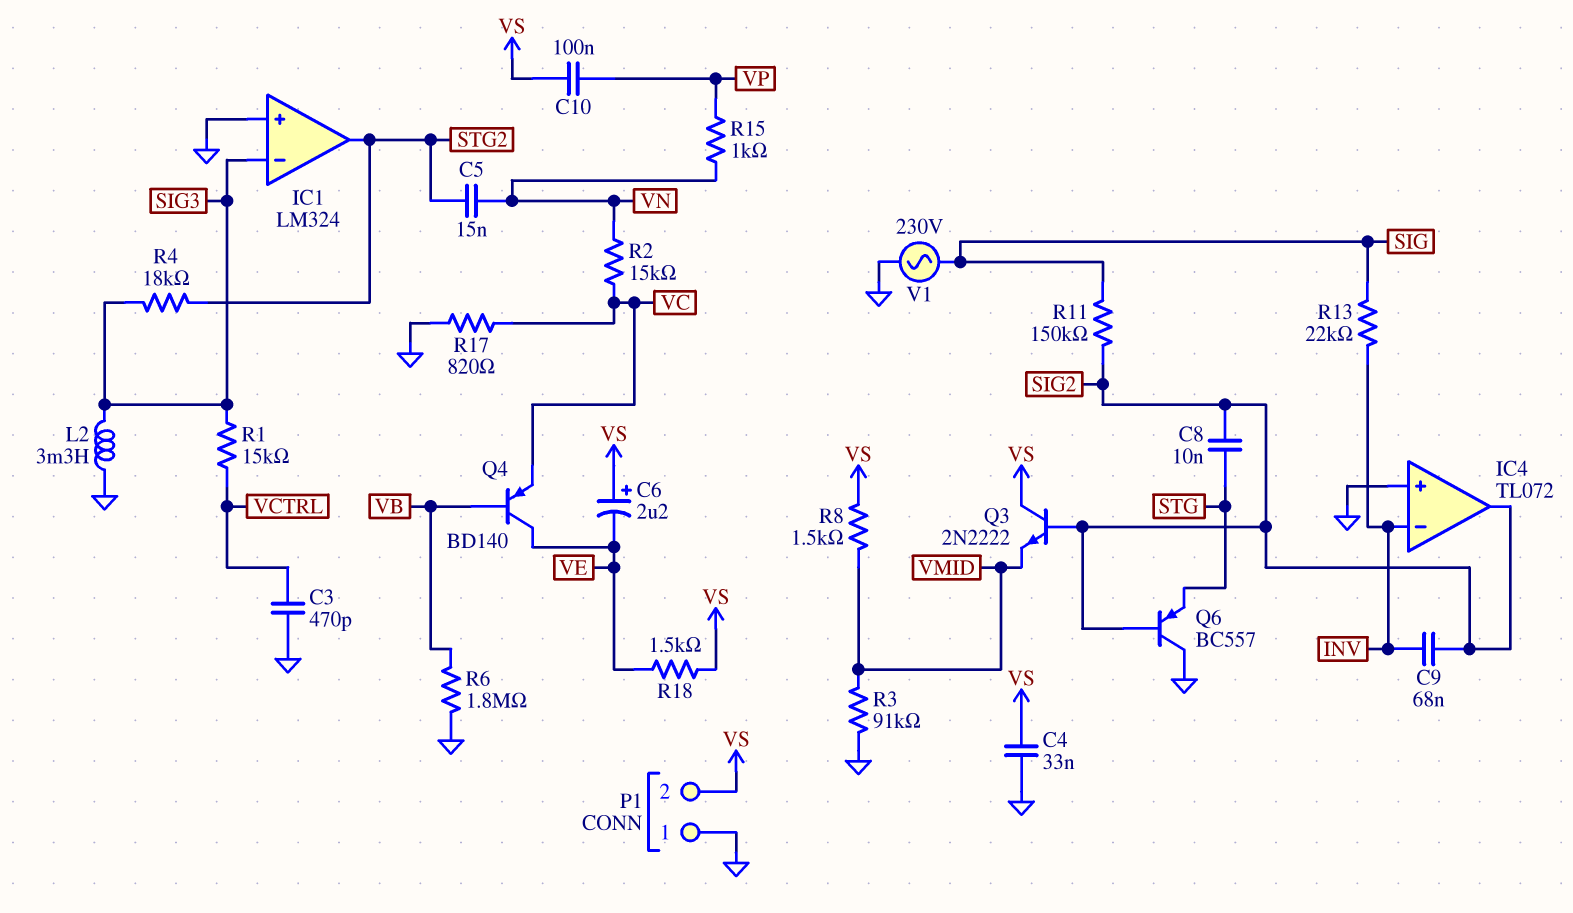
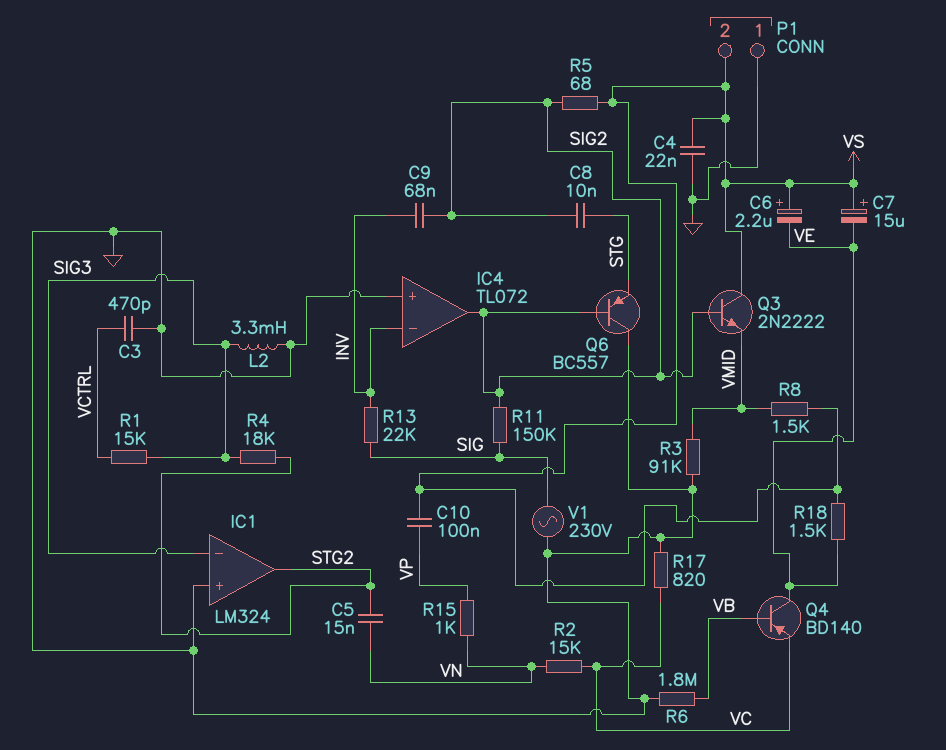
C4: 33nF (GND, VS) -> 22nF (GND, VS)
C7: none -> 15uF (plus VS, minus VE)
R5: none -> 68 (SIG2, VS)

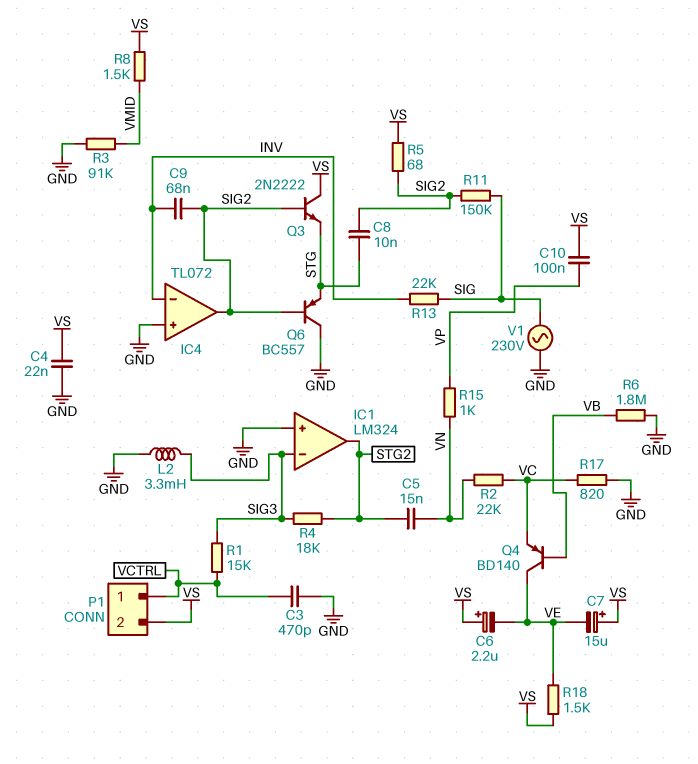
P1 pin 1: GND -> VCTRL
Q3: NPN 2N2222 (B SIG2, C VS, E VMID) -> NPN 2N2222 (B SIG2, C VS, E STG)
R2: 15k (VC, VN) -> 22k (VC, VN)

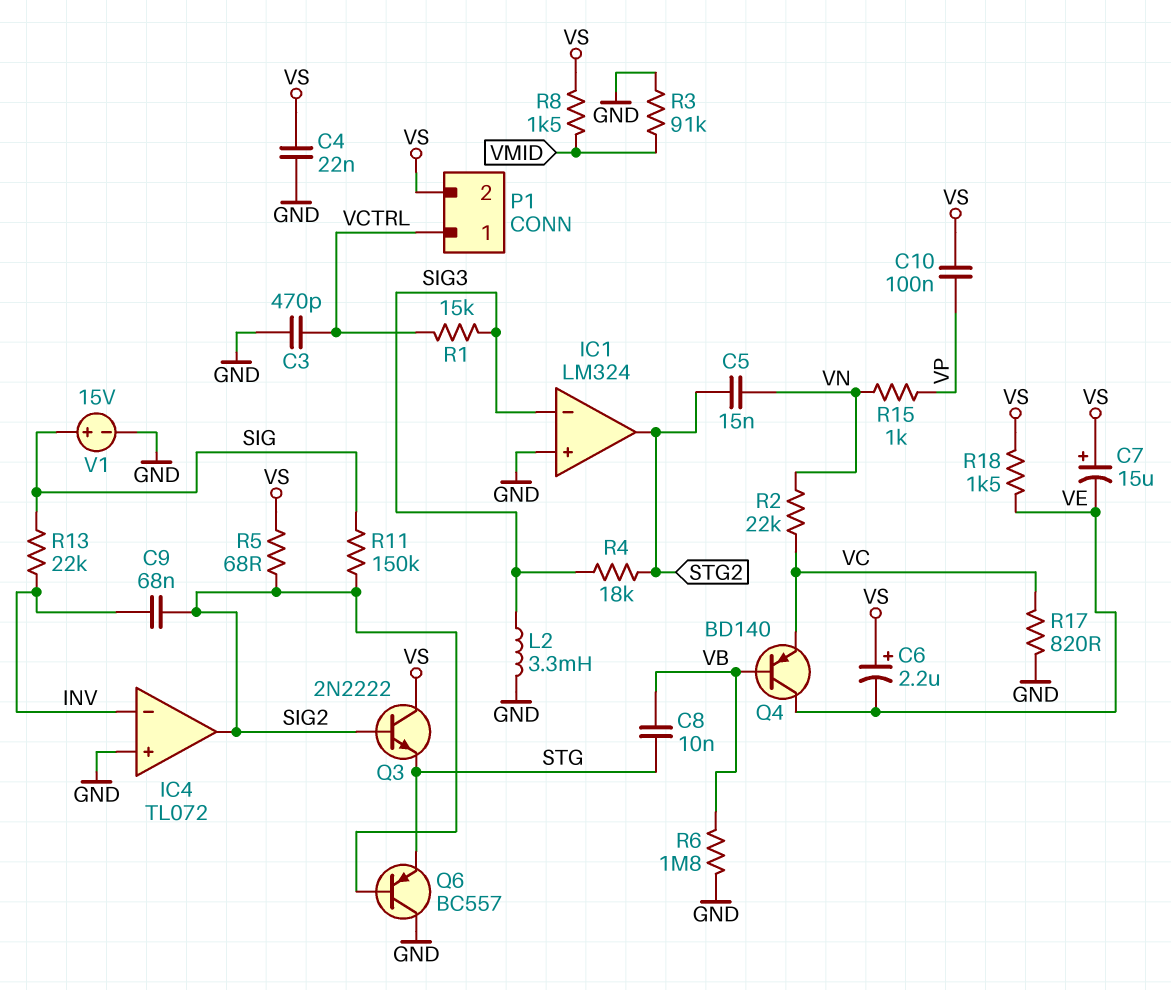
C8: 10nF (SIG2, STG) -> 10nF (STG, VB)
V1: AC 230V (GND, SIG) -> 15V (plus SIG, minus GND)

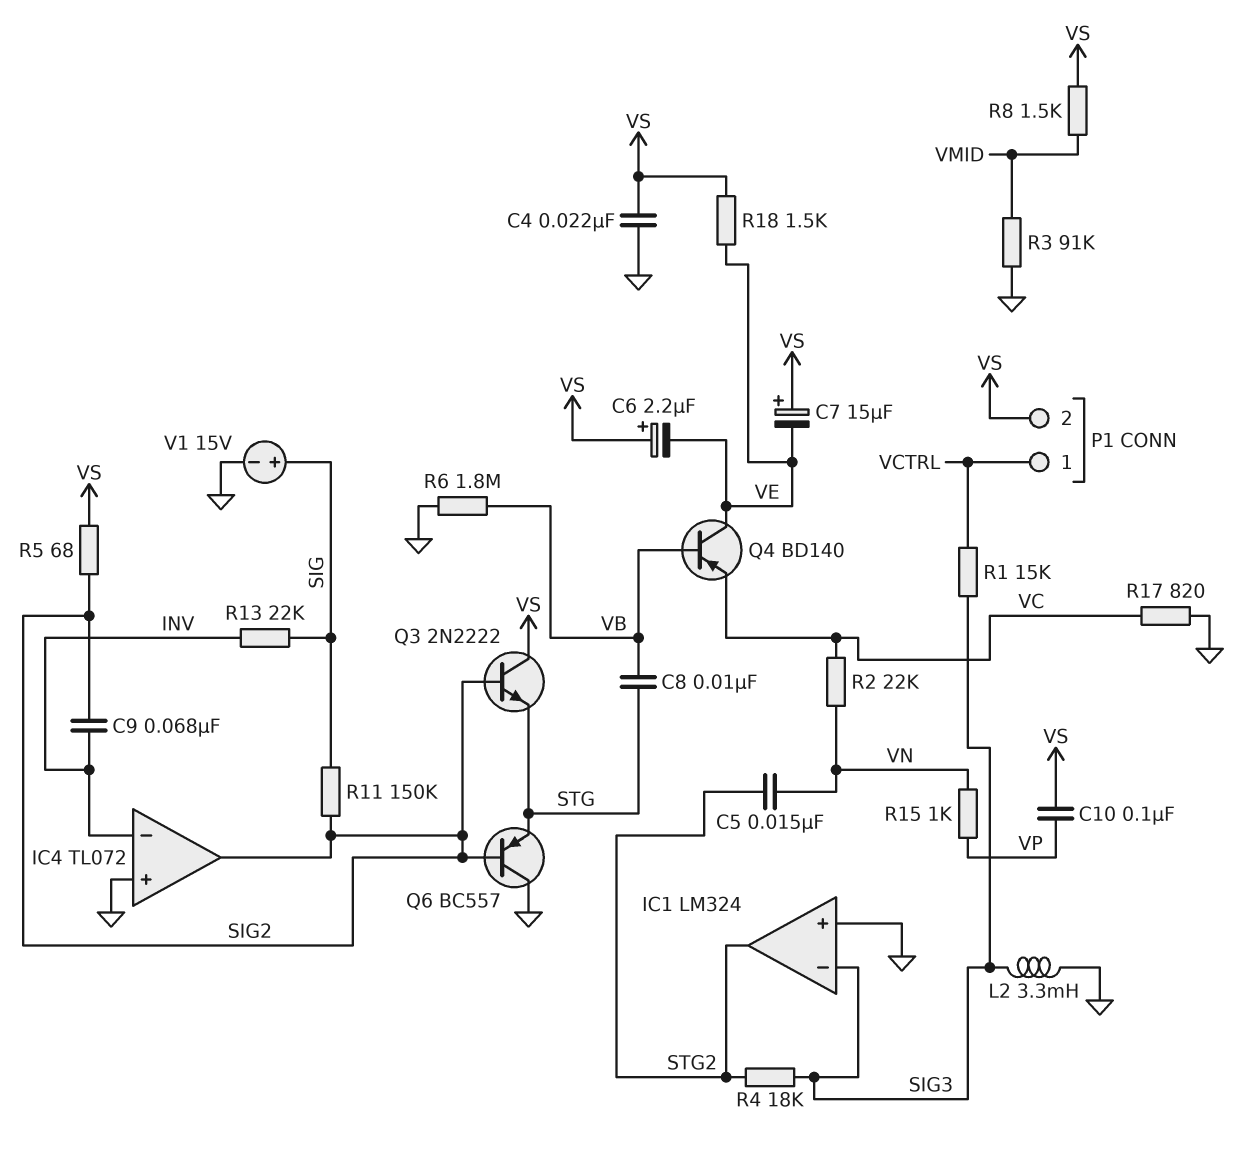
C3: 470pF (GND, VCTRL) -> none

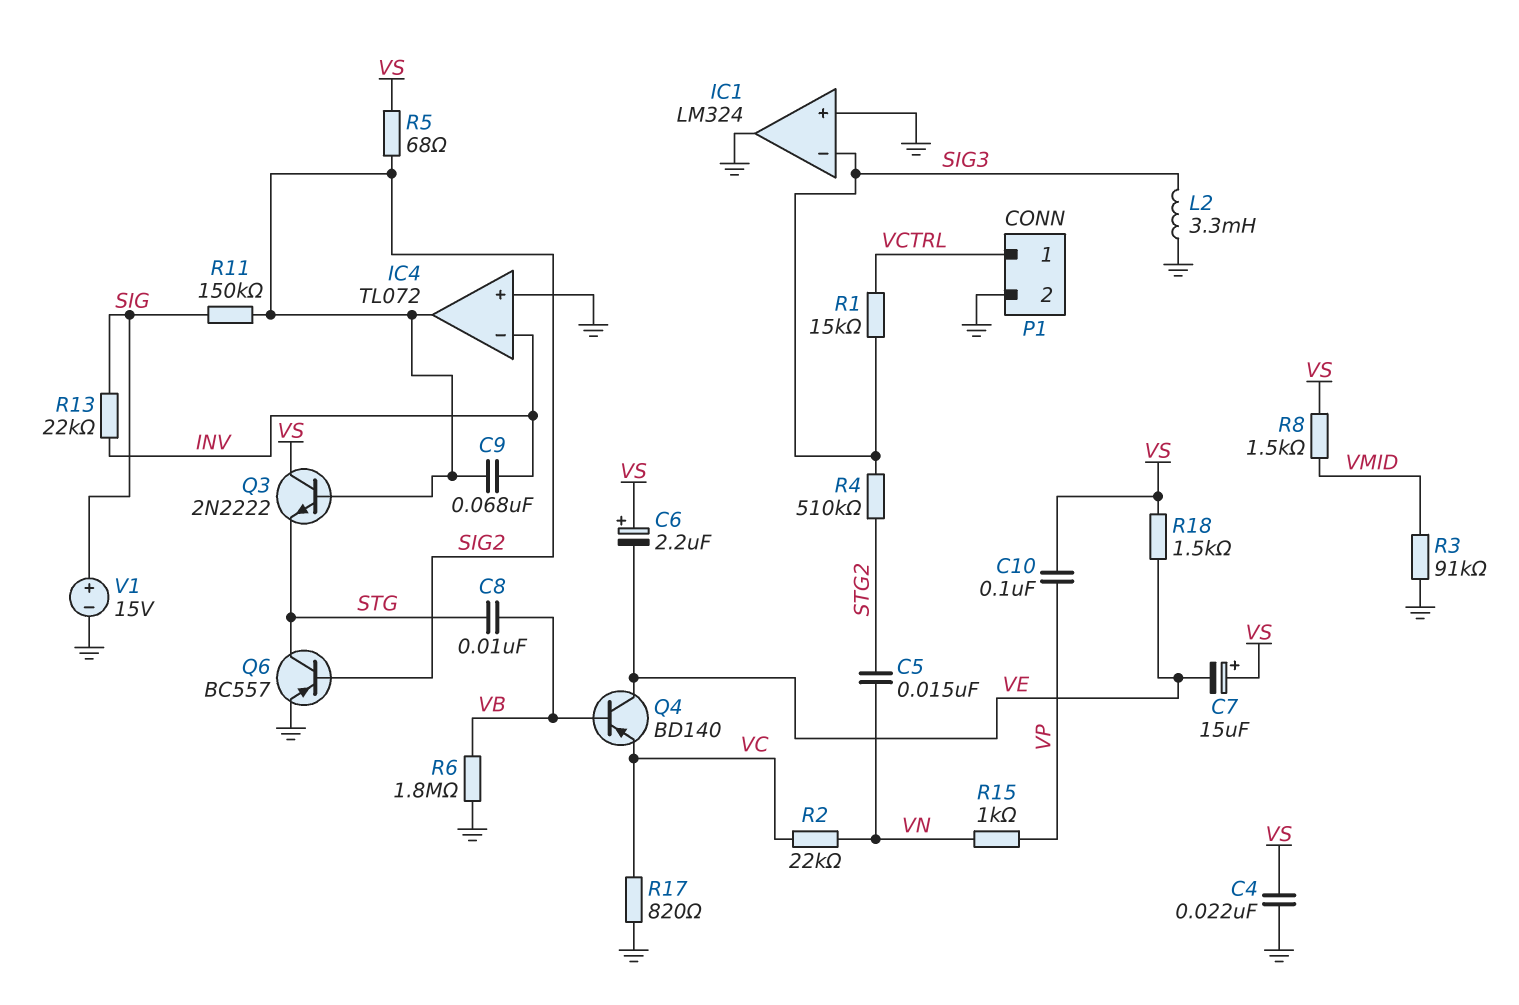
IC1 pin out: STG2 -> GND
P1 pin 2: VS -> GND
Q6: PNP BC557 (B SIG2, C GND, E STG) -> PNP BC557 (B SIG2, C STG, E GND)
R4: 18k (SIG3, STG2) -> 510k (SIG3, STG2)

